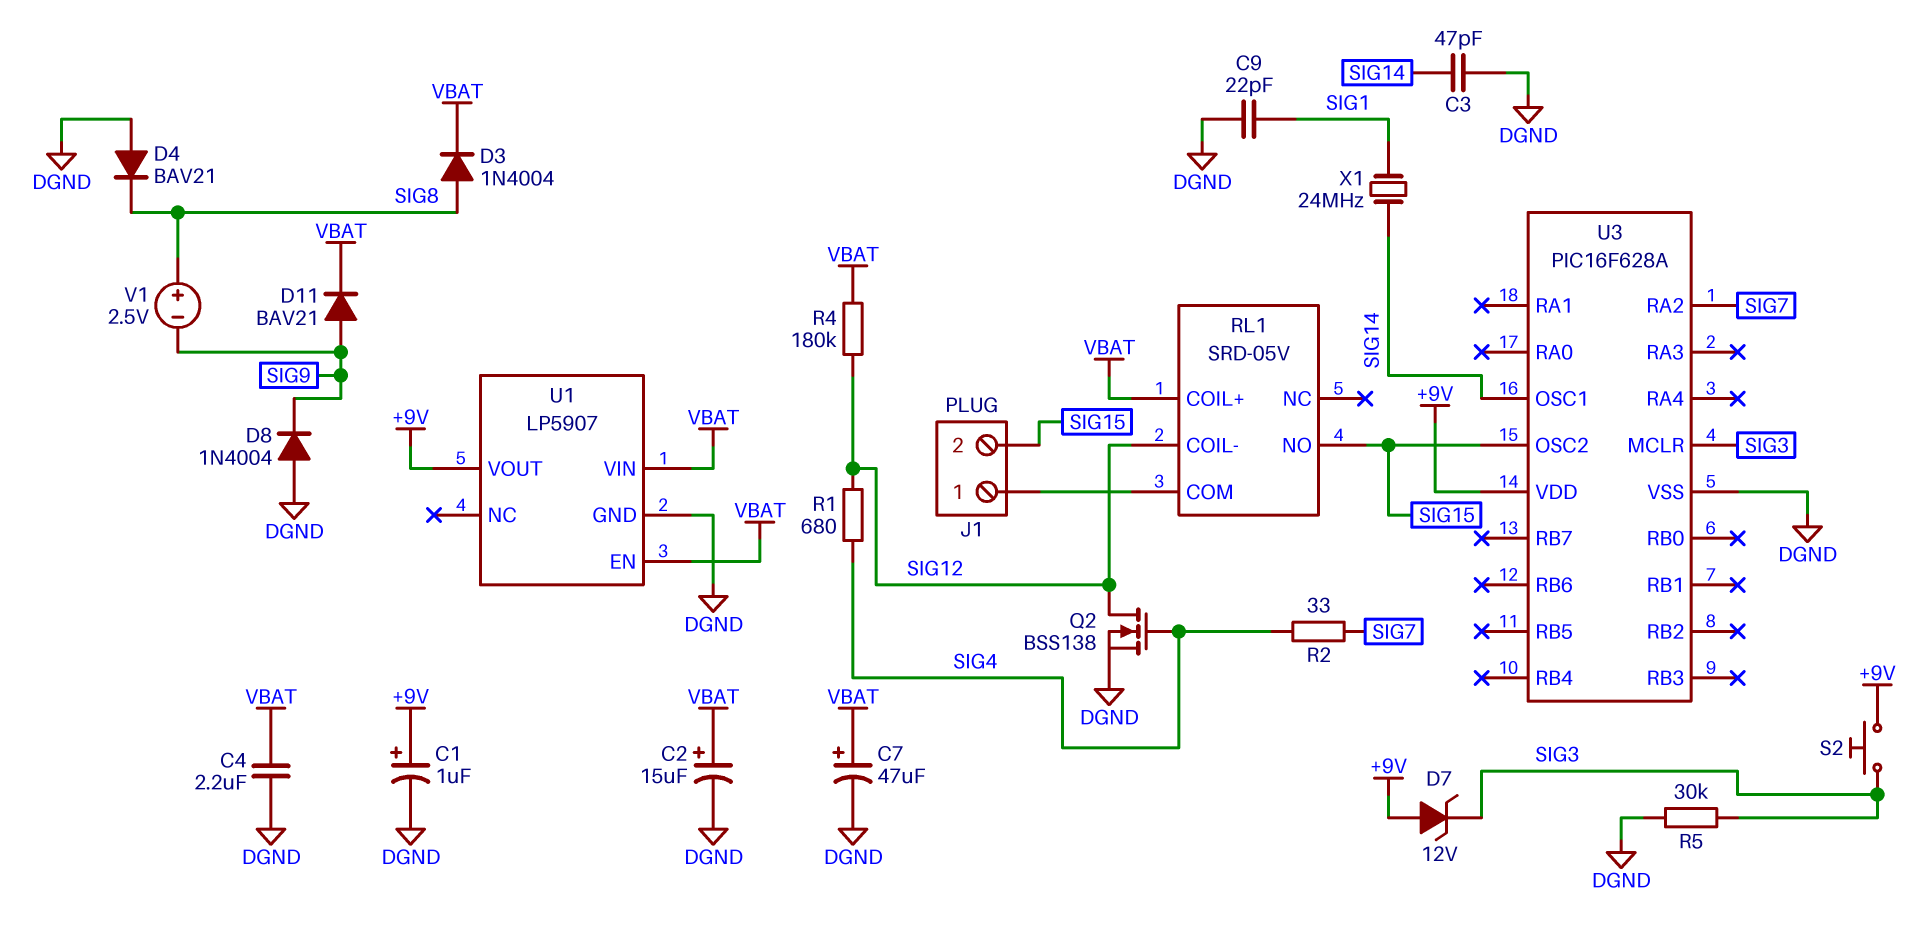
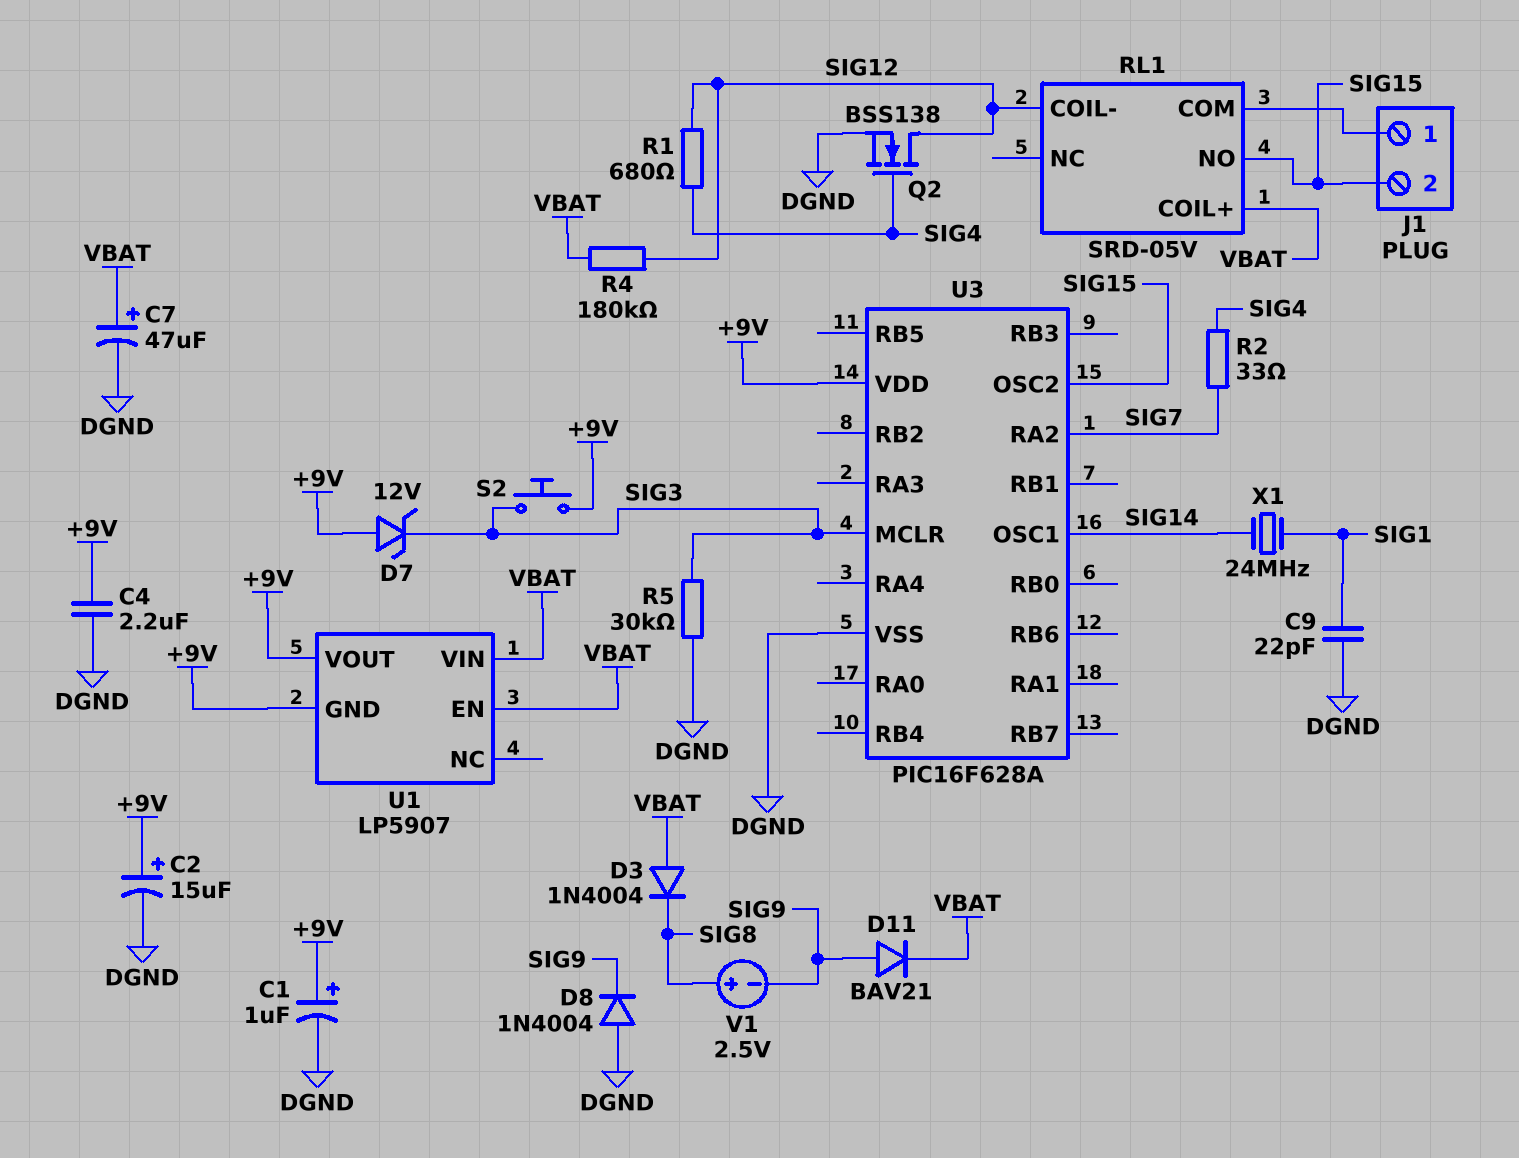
C2: 15uF (plus VBAT, minus DGND) -> 15uF (plus +9V, minus DGND)
C3: 47pF (DGND, SIG14) -> none
C4: 2.2uF (DGND, VBAT) -> 2.2uF (+9V, DGND)
D3: diode 1N4004 (A SIG8, K VBAT) -> diode 1N4004 (A VBAT, K SIG8)
D4: diode BAV21 (A DGND, K SIG8) -> none
U1 pin GND: DGND -> +9V

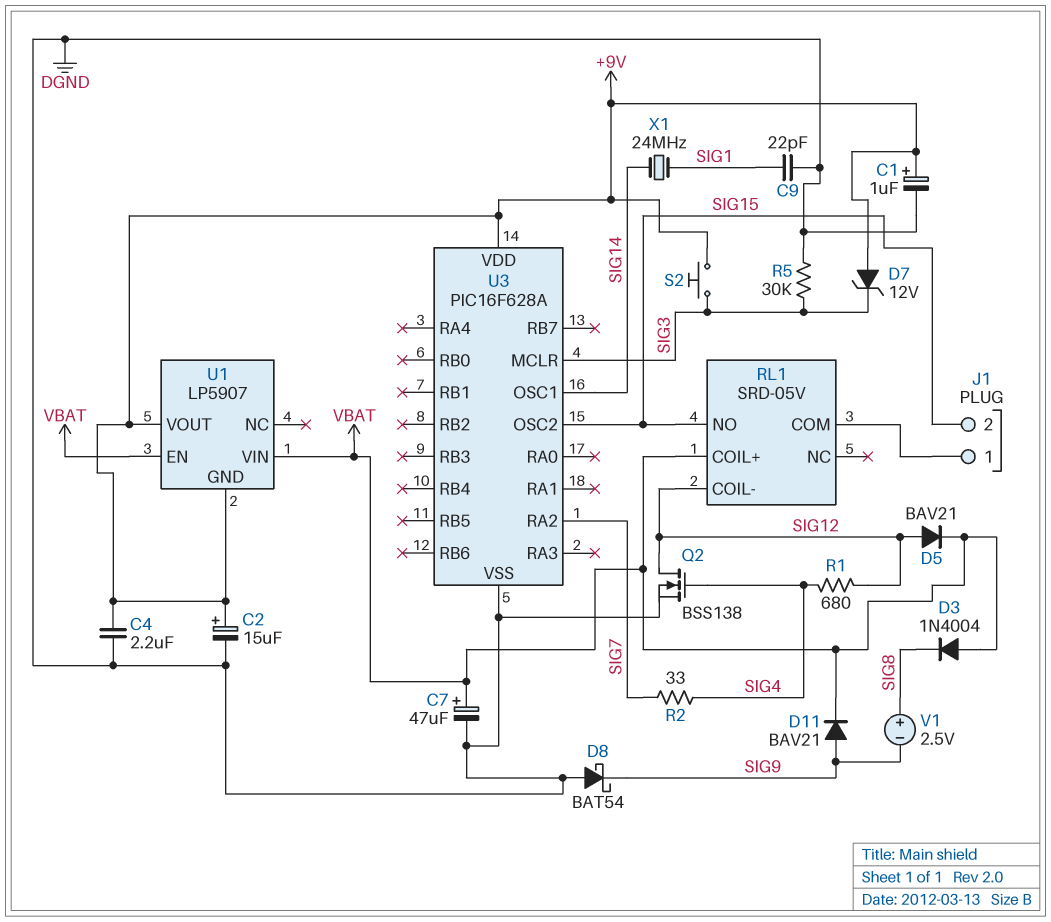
D5: none -> diode BAV21 (A SIG12, K VBAT)
D8: diode 1N4004 (A DGND, K SIG9) -> schottky BAT54 (A DGND, K SIG9)
R4: 180k (SIG12, VBAT) -> none

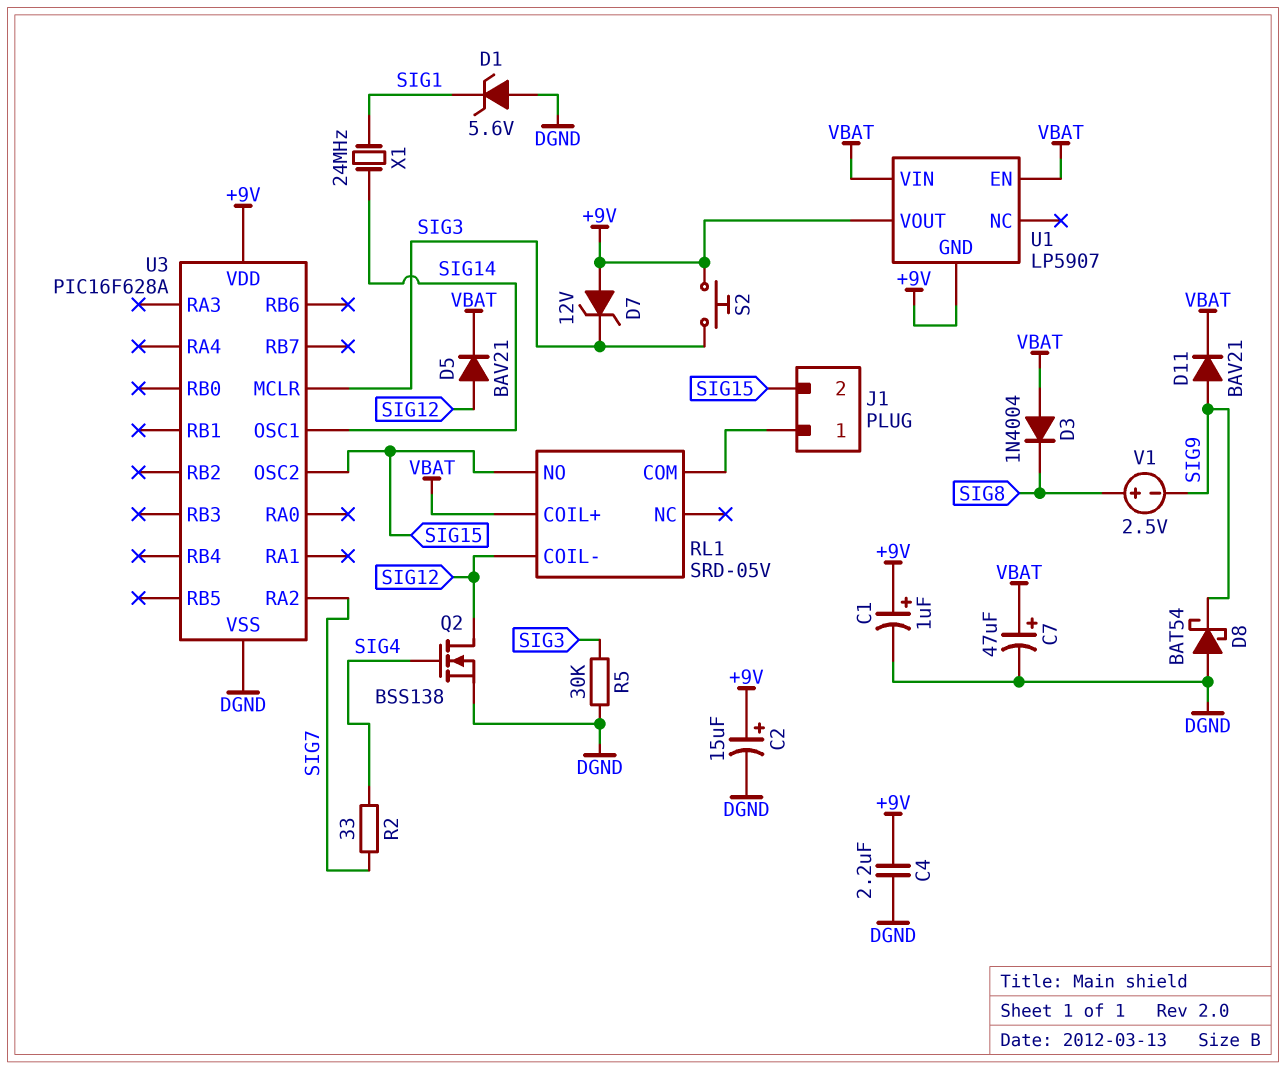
C9: 22pF (DGND, SIG1) -> none
D1: none -> zener 5.6V (A DGND, K SIG1)
R1: 680 (SIG4, SIG12) -> none

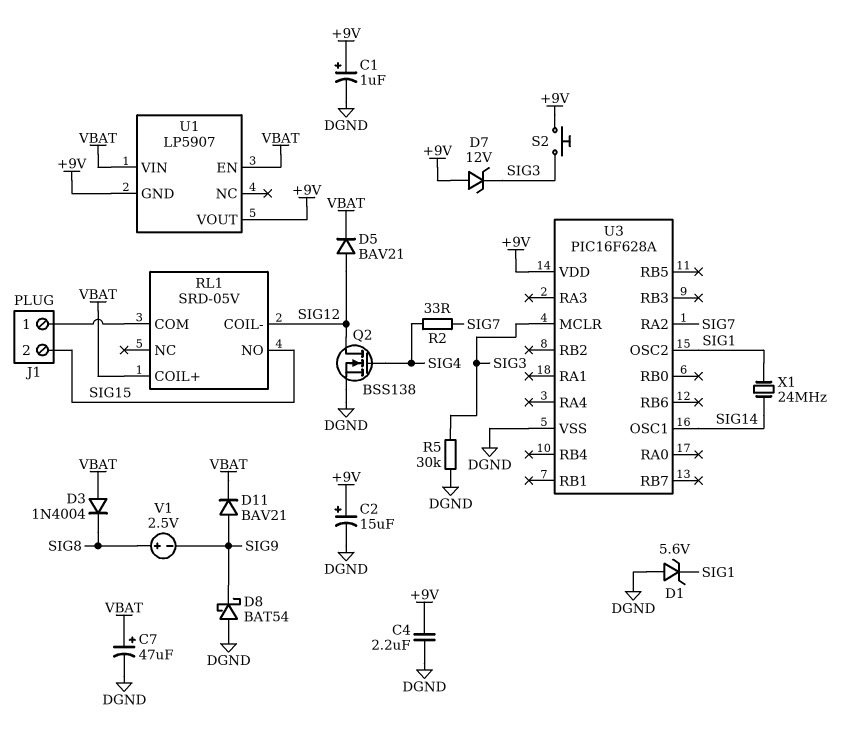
U3 pin OSC2: SIG15 -> SIG1

